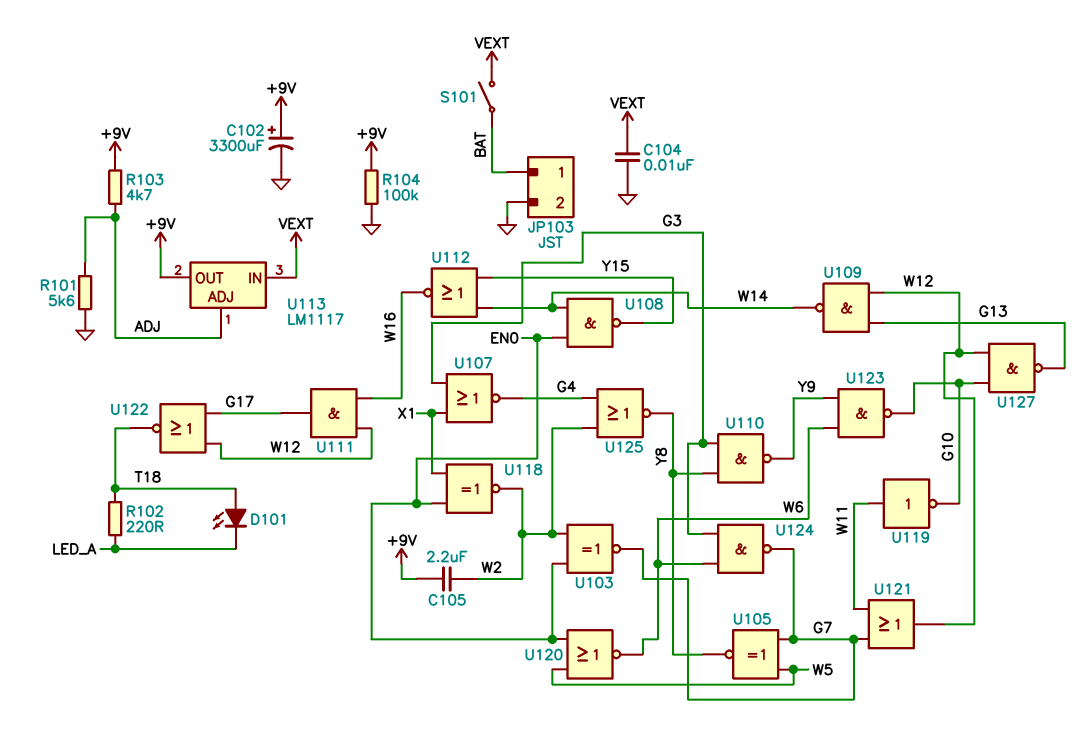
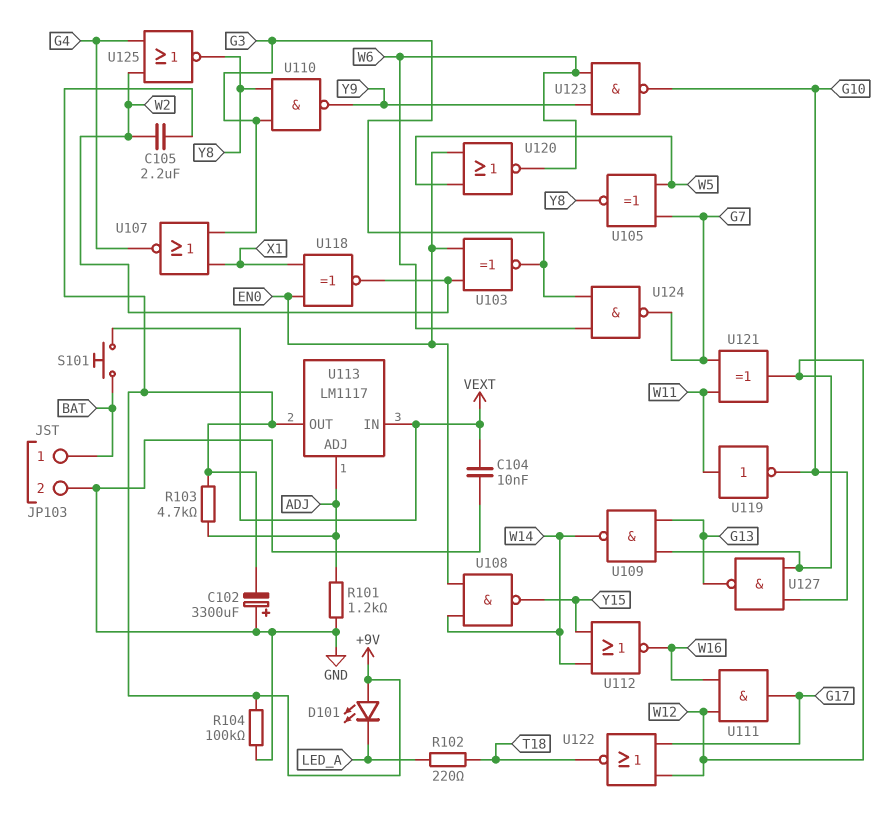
C102: 3300uF (plus +9V, minus GND) -> 3300uF (plus GND, minus +9V)
D101: LED (A T18, K LED_A) -> LED (A +9V, K LED_A)
R101: 5.6k (ADJ, GND) -> 1.2k (ADJ, GND)
S101: switch (BAT, VEXT) -> button (BAT, VEXT)
U103: XNOR (in EN0, in W2, out G7) -> XNOR (in EN0, in W2, out G3)
U121: OR (in G7, in W11, out W12) -> XOR (in G7, in W11, out W12)

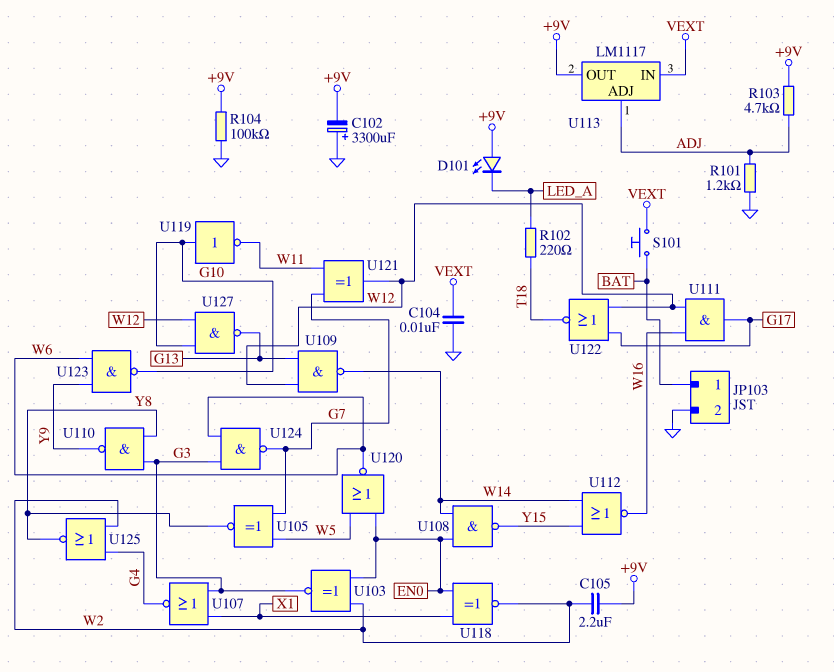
U119: NOT (in W11, out G10) -> NOT (in G10, out W11)

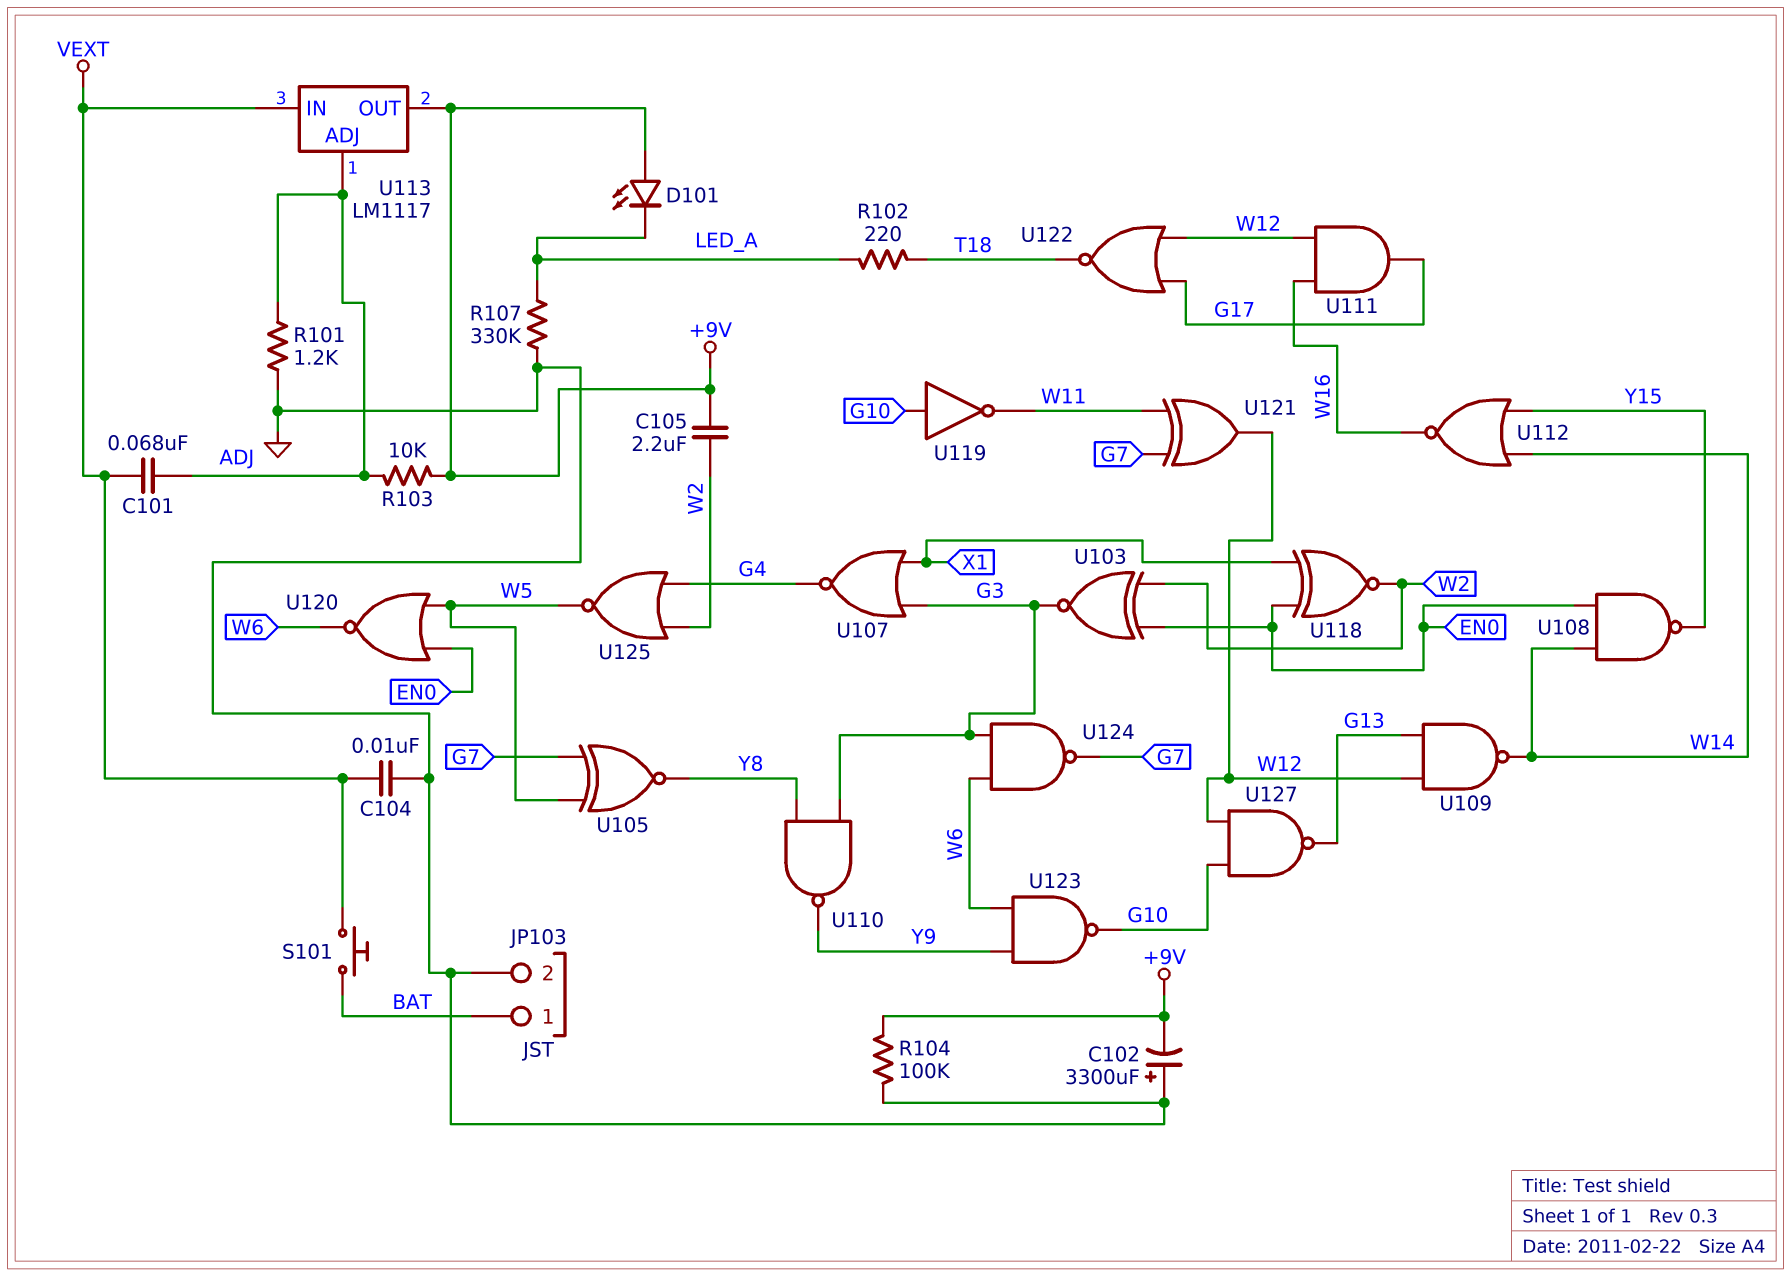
C101: none -> 68nF (ADJ, VEXT)
R103: 4.7k (+9V, ADJ) -> 10k (+9V, ADJ)
R107: none -> 330k (GND, LED_A)
U125: NOR (in G4, in W2, out Y8) -> NOR (in G4, in W2, out W5)

